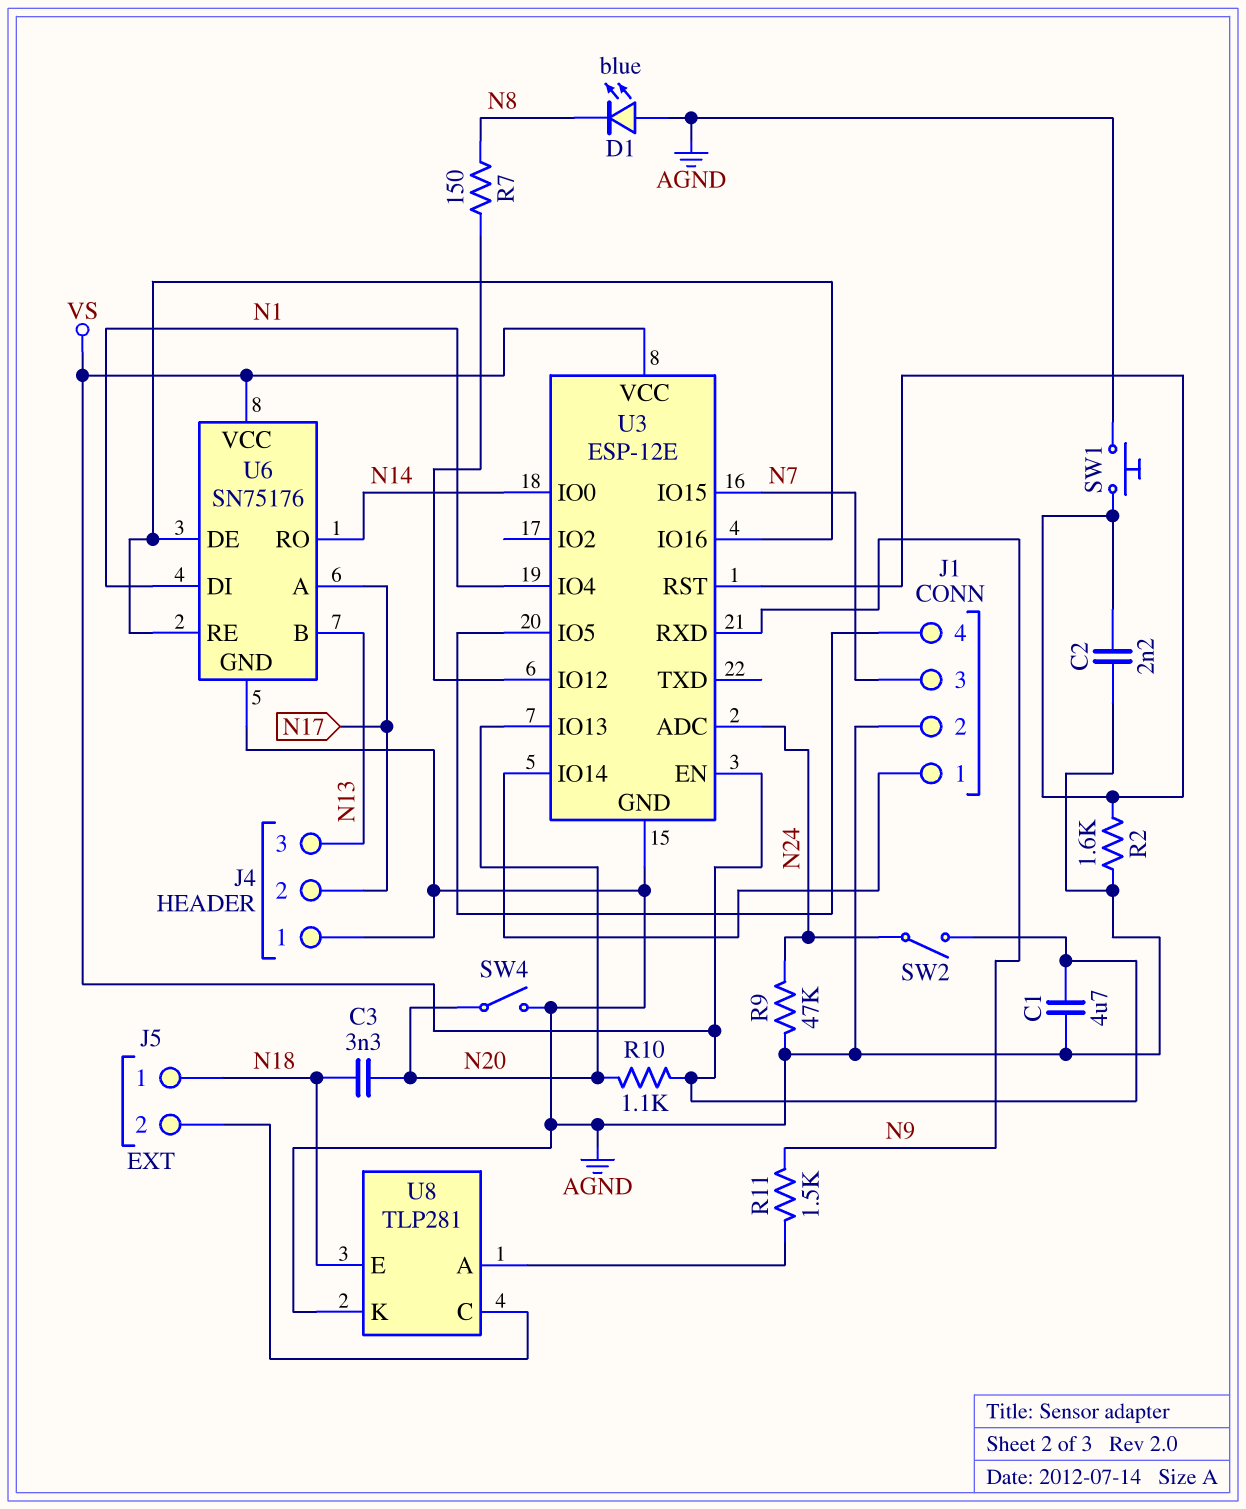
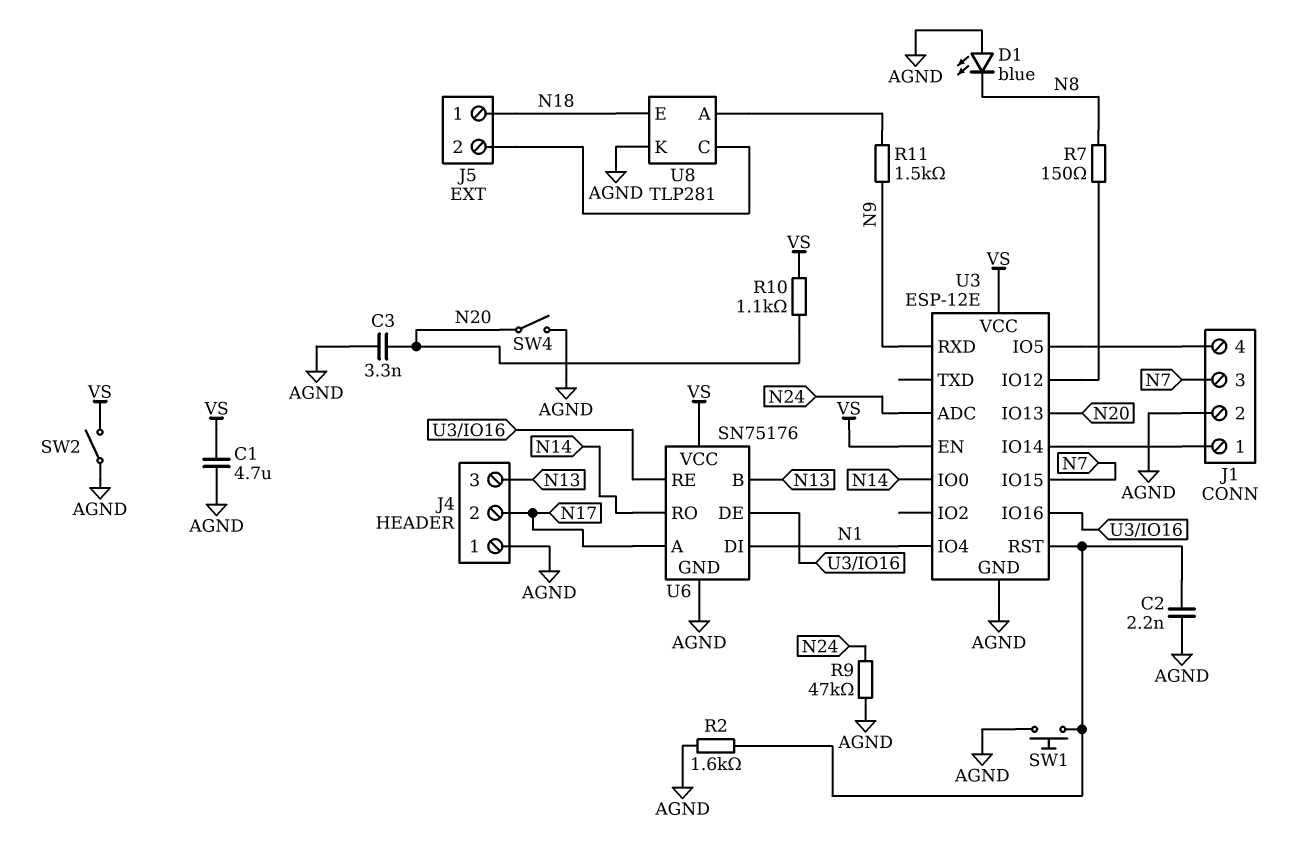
C3: 3.3nF (N18, N20) -> 3.3nF (AGND, N20)
SW2: switch (N24, VS) -> switch (AGND, VS)

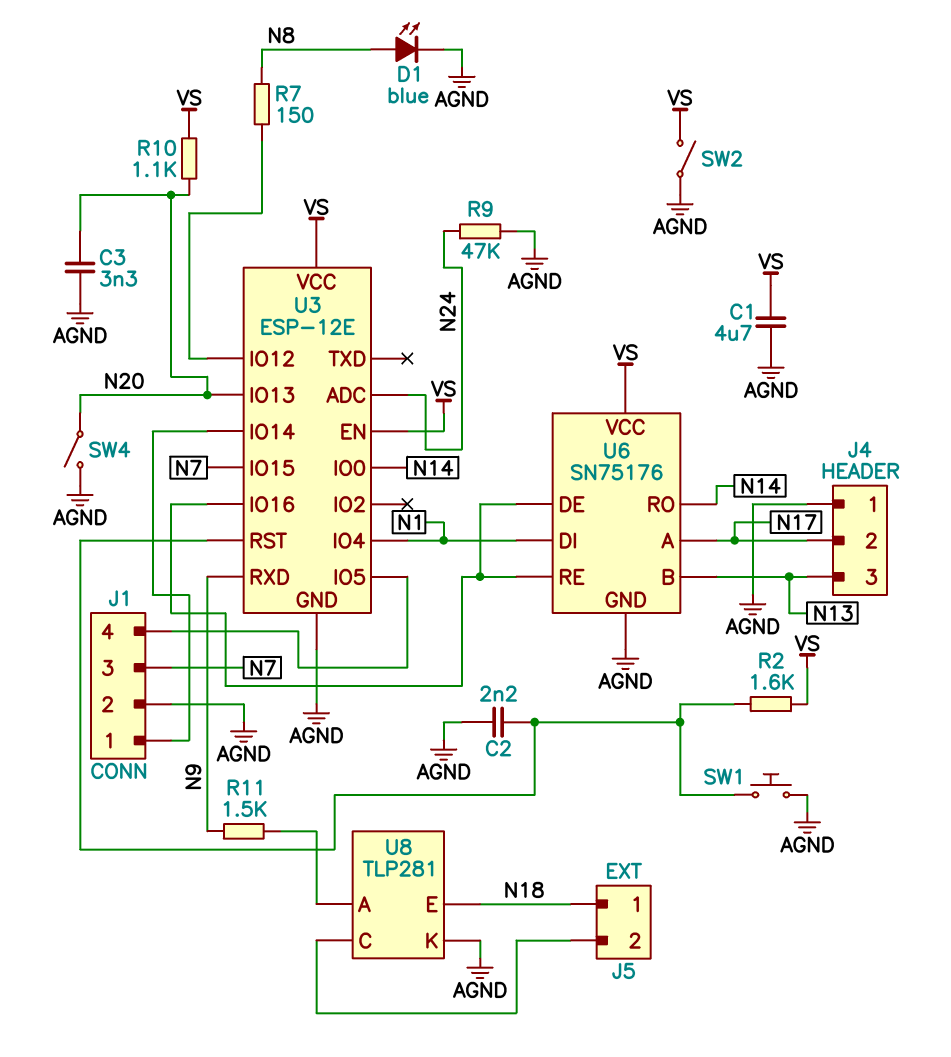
D1: LED blue (A AGND, K N8) -> LED blue (A N8, K AGND)
R2: 1.6k (AGND, U3/RST) -> 1.6k (U3/RST, VS)

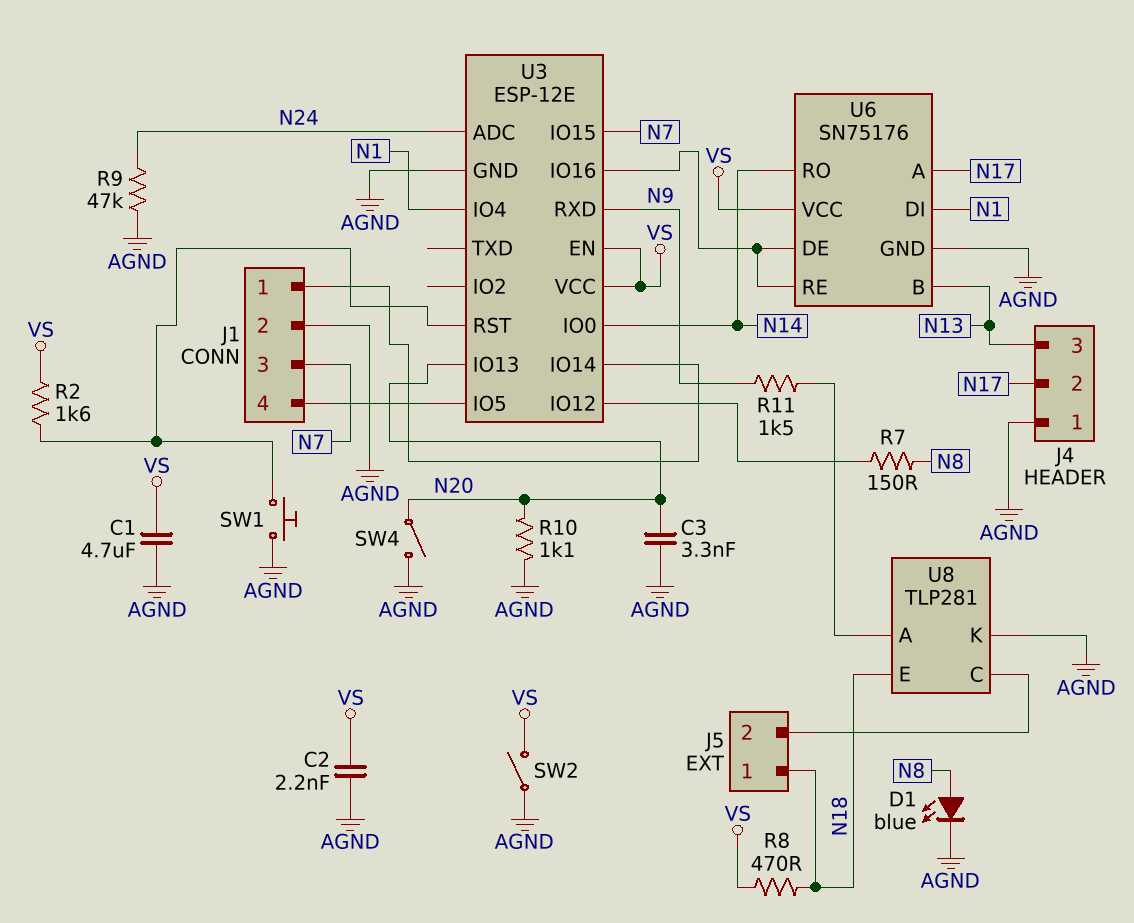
C2: 2.2nF (AGND, U3/RST) -> 2.2nF (AGND, VS)
R8: none -> 470 (N18, VS)
R10: 1.1k (N20, VS) -> 1.1k (AGND, N20)

